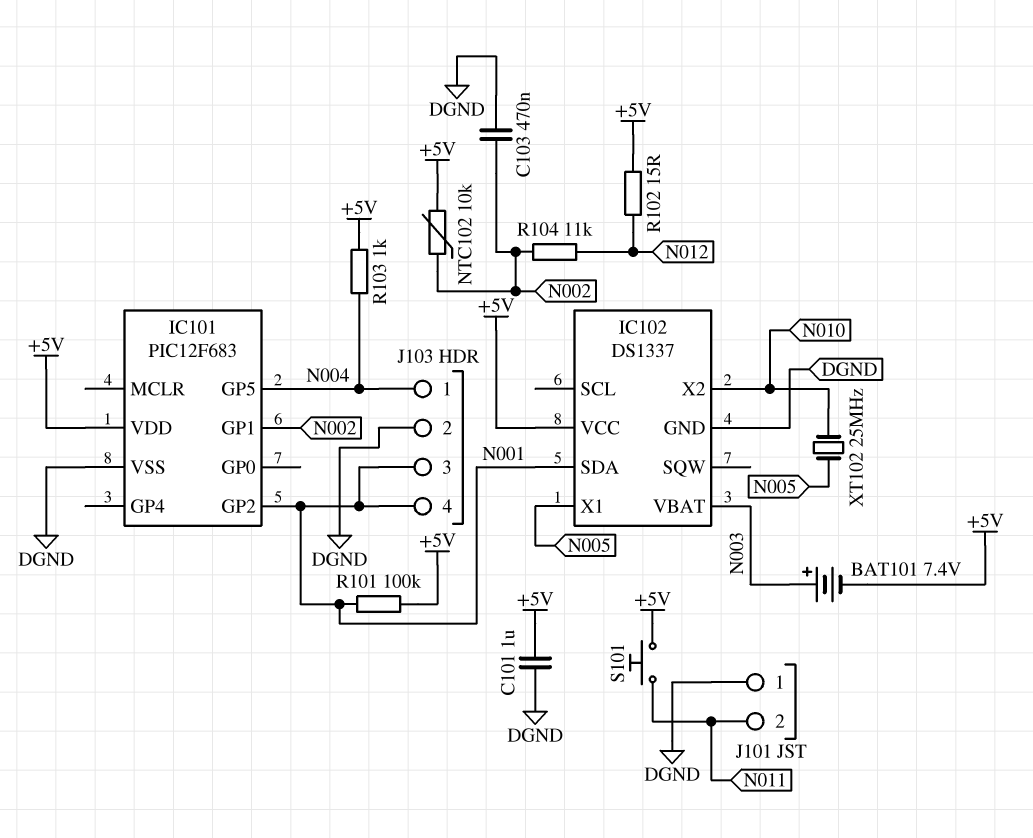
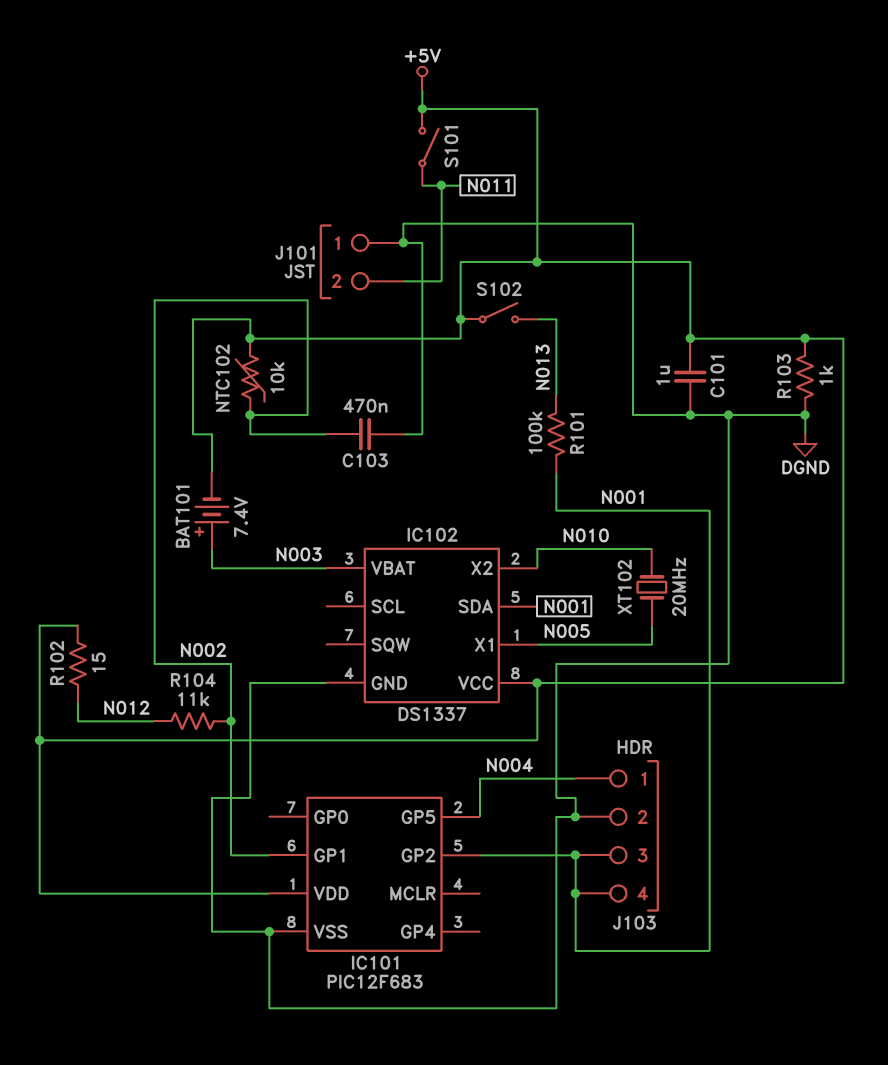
R101: 100k (+5V, N001) -> 100k (N001, N013)
R103: 1k (+5V, N004) -> 1k (+5V, DGND)
S101: button (+5V, N011) -> switch (+5V, N011)
S102: none -> switch (+5V, N013)
XT102: 25MHz (N005, N010) -> 20MHz (N005, N010)

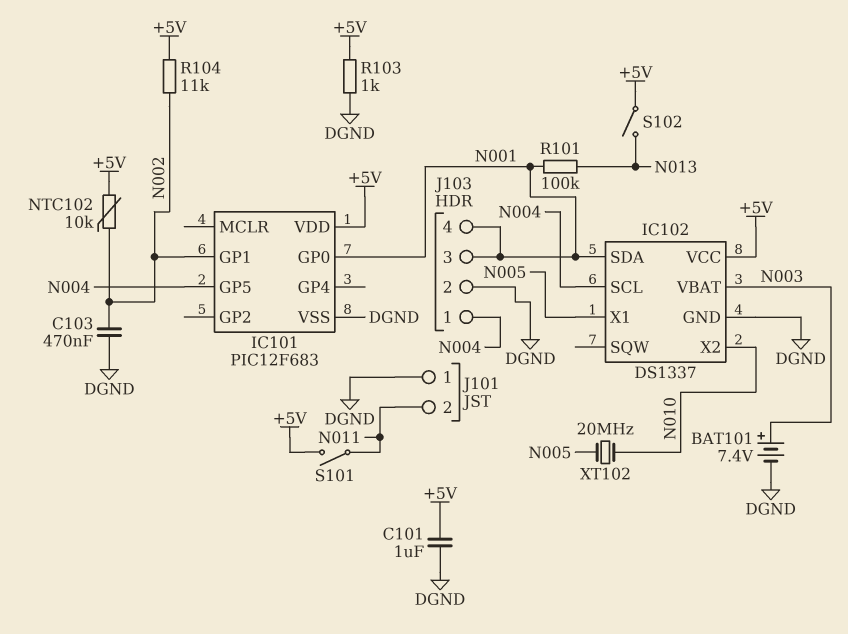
BAT101: 7.4V (plus N003, minus +5V) -> 7.4V (plus N003, minus DGND)
IC101 pin GP0: none -> N001
IC101 pin GP2: N001 -> none
IC102 pin SCL: none -> N004
R102: 15 (+5V, N012) -> none
R104: 11k (N002, N012) -> 11k (+5V, N002)

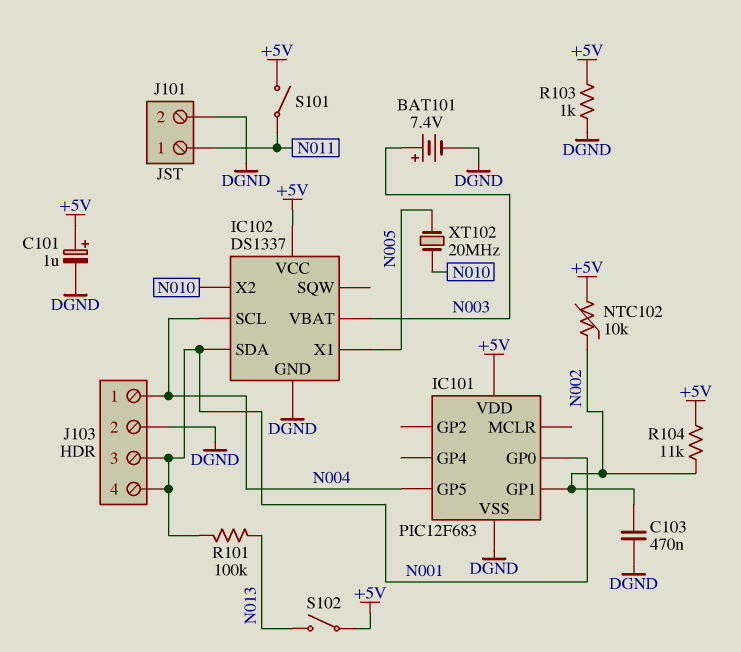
C101: 1uF (+5V, DGND) -> 1uF (plus +5V, minus DGND)
J101 pin 1: DGND -> N011
J101 pin 2: N011 -> DGND

